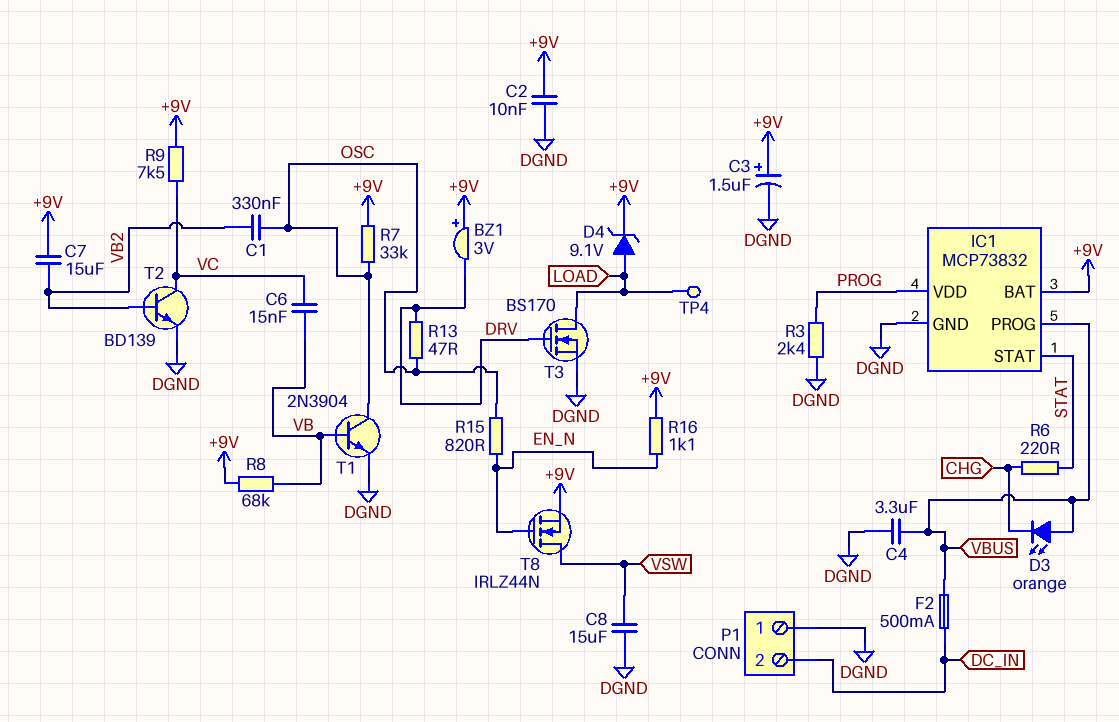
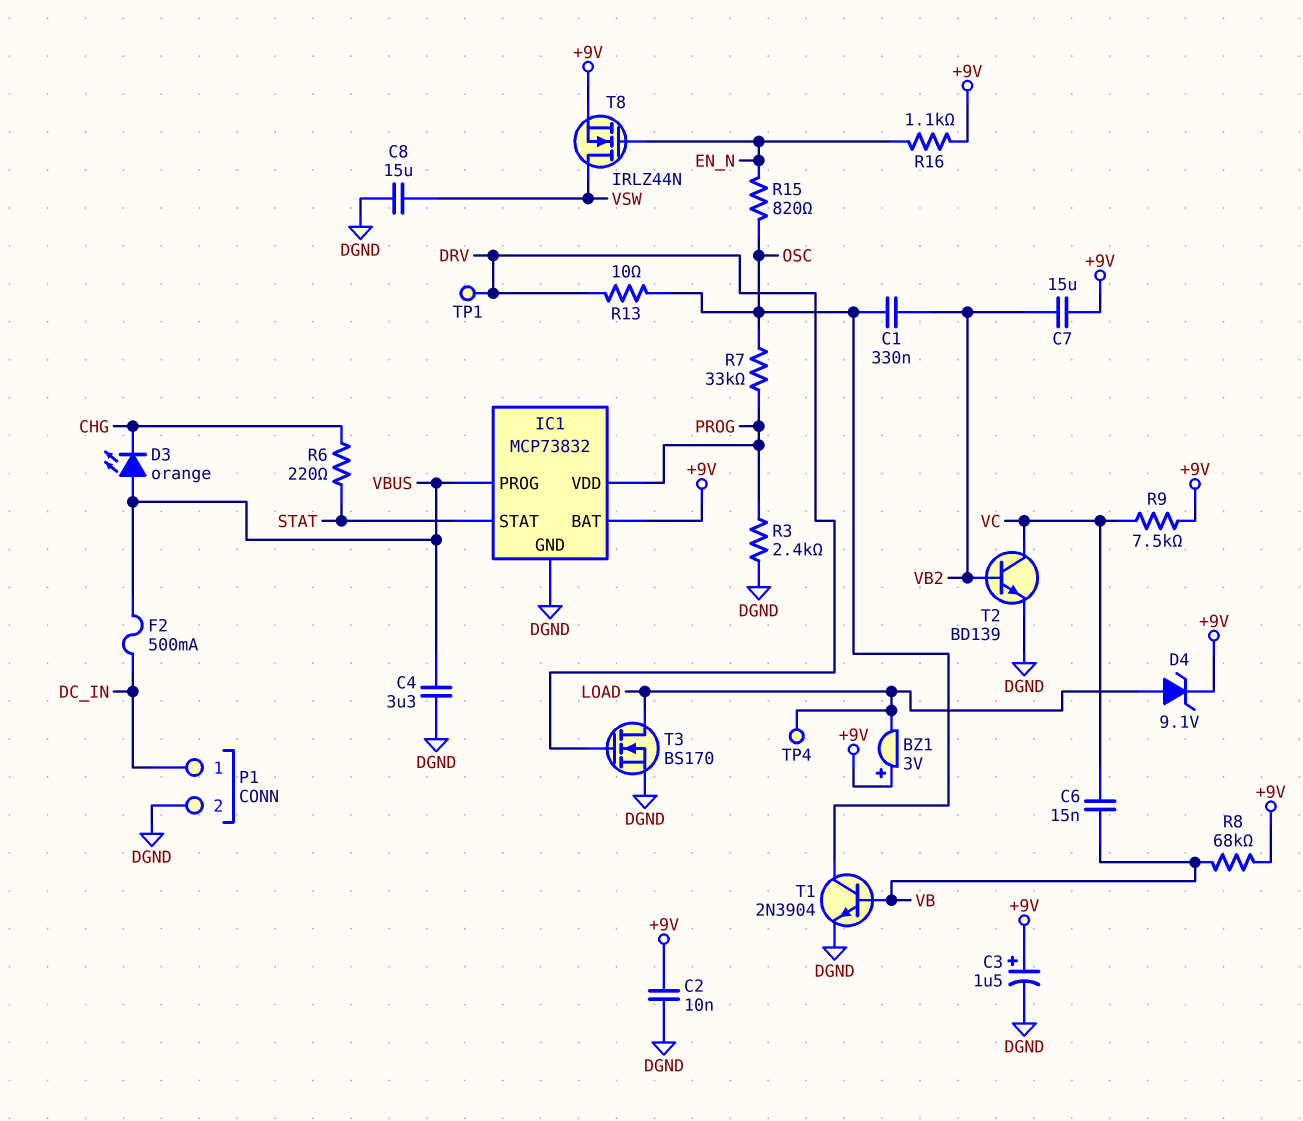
BZ1: buzzer 3V (plus +9V, minus DRV) -> buzzer 3V (plus +9V, minus LOAD)
P1 pin 1: DGND -> DC_IN
P1 pin 2: DC_IN -> DGND
R7: 33k (+9V, OSC) -> 33k (OSC, PROG)
R13: 47 (DRV, OSC) -> 10 (DRV, OSC)
TP1: none -> test point (DRV)

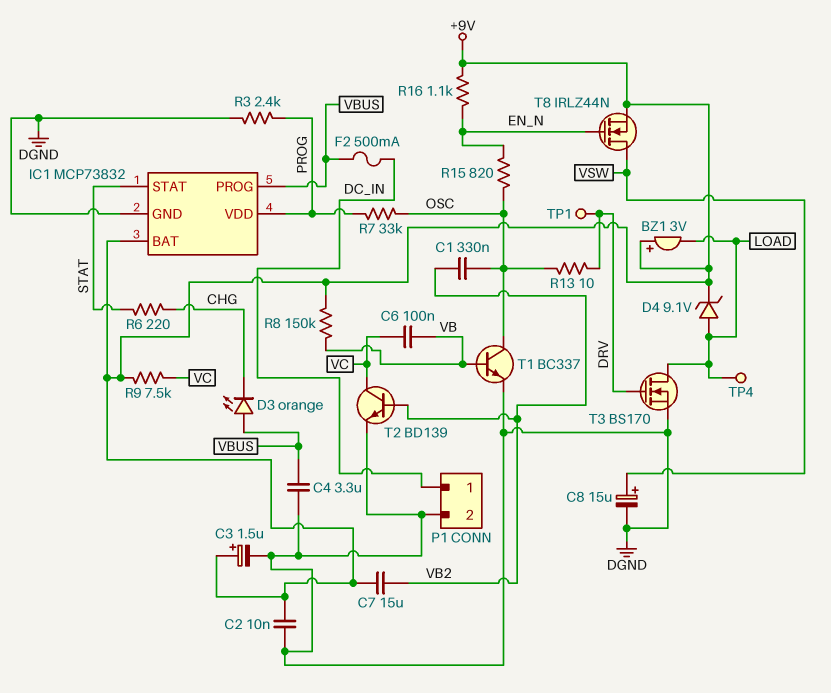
C6: 15nF (VB, VC) -> 100nF (VB, VC)
C8: 15uF (DGND, VSW) -> 15uF (plus VSW, minus DGND)
R8: 68k (+9V, VB) -> 150k (+9V, VB)
T1: NPN 2N3904 (B VB, C OSC, E DGND) -> NPN BC337 (B VB, C OSC, E DGND)

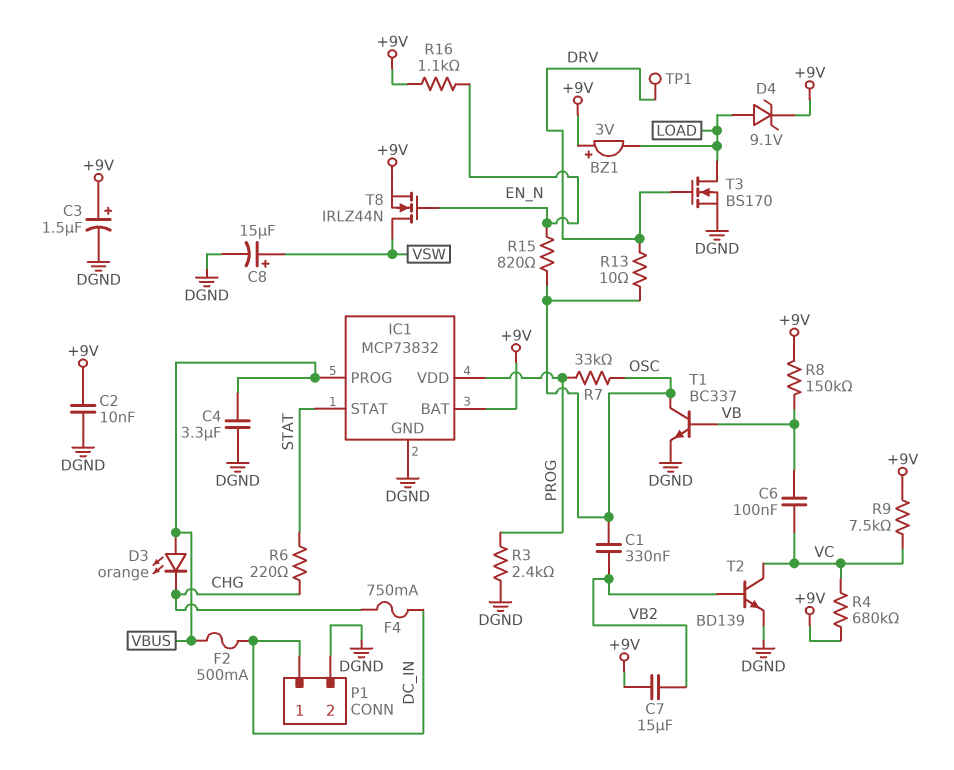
F4: none -> 750mA (CHG, DC_IN)
R4: none -> 680k (+9V, VC)
TP4: test point (LOAD) -> none

